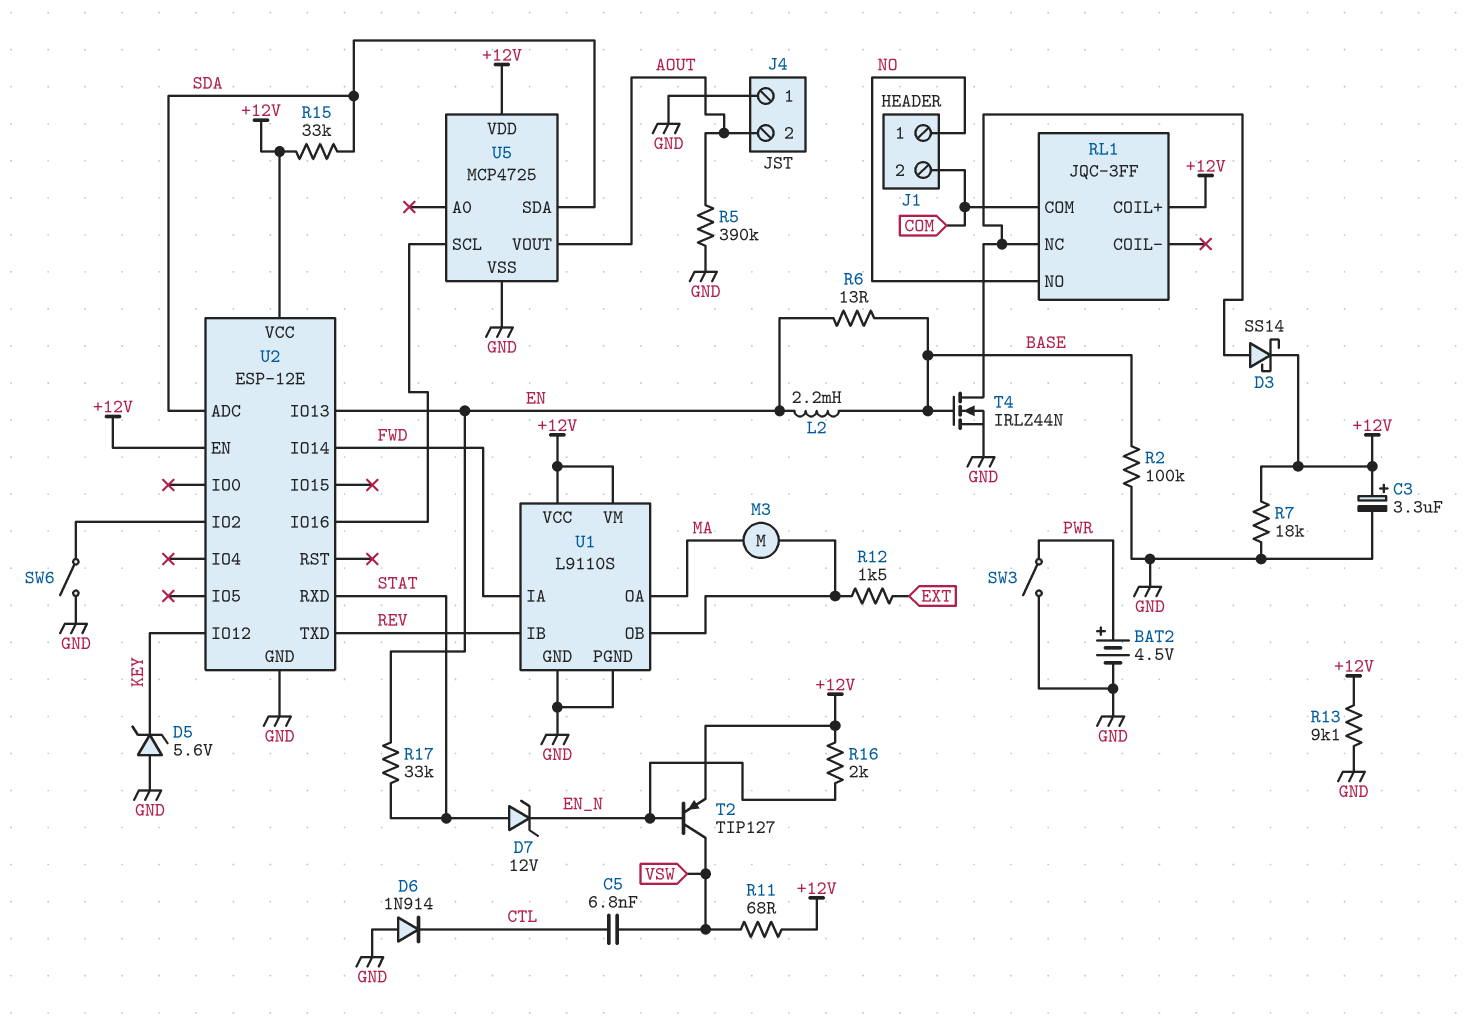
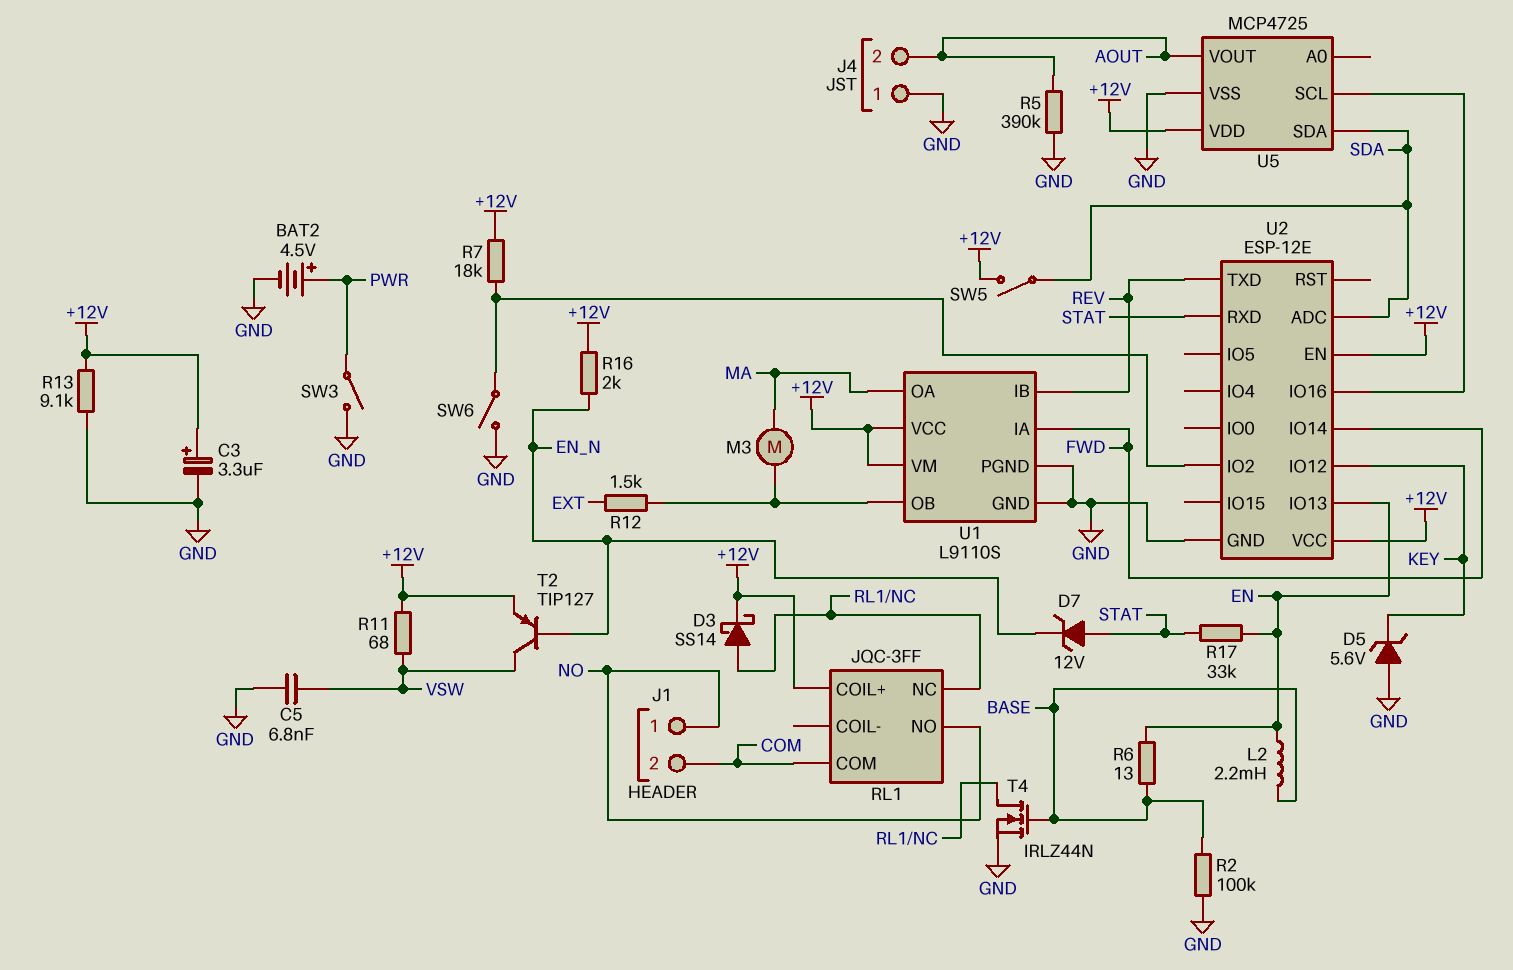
C5: 6.8nF (CTL, VSW) -> 6.8nF (GND, VSW)
D6: diode 1N914 (A GND, K CTL) -> none
R7: 18k (+12V, GND) -> 18k (+12V, U2/IO2)
R15: 33k (+12V, SDA) -> none
SW5: none -> switch (+12V, SDA)

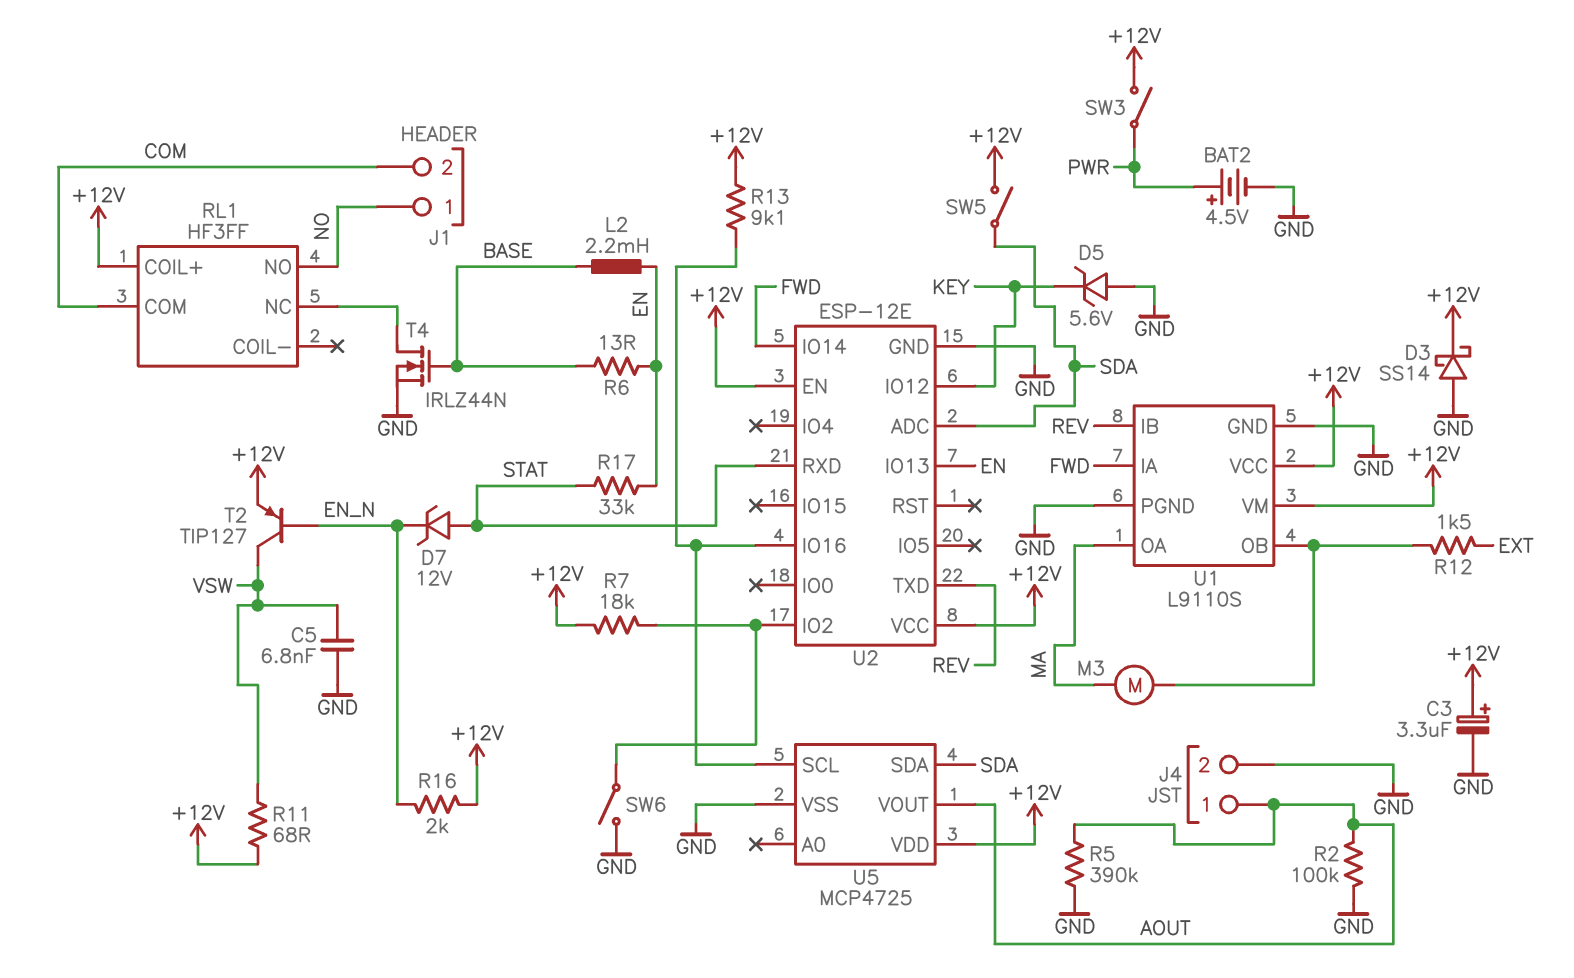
D3: schottky SS14 (A RL1/NC, K +12V) -> schottky SS14 (A GND, K +12V)
J4 pin 1: GND -> AOUT
J4 pin 2: AOUT -> GND
R2: 100k (BASE, GND) -> 100k (AOUT, GND)
R13: 9.1k (+12V, GND) -> 9.1k (+12V, U2/IO16)
RL1: JQC-3FF -> HF3FF
SW3: switch (GND, PWR) -> switch (+12V, PWR)

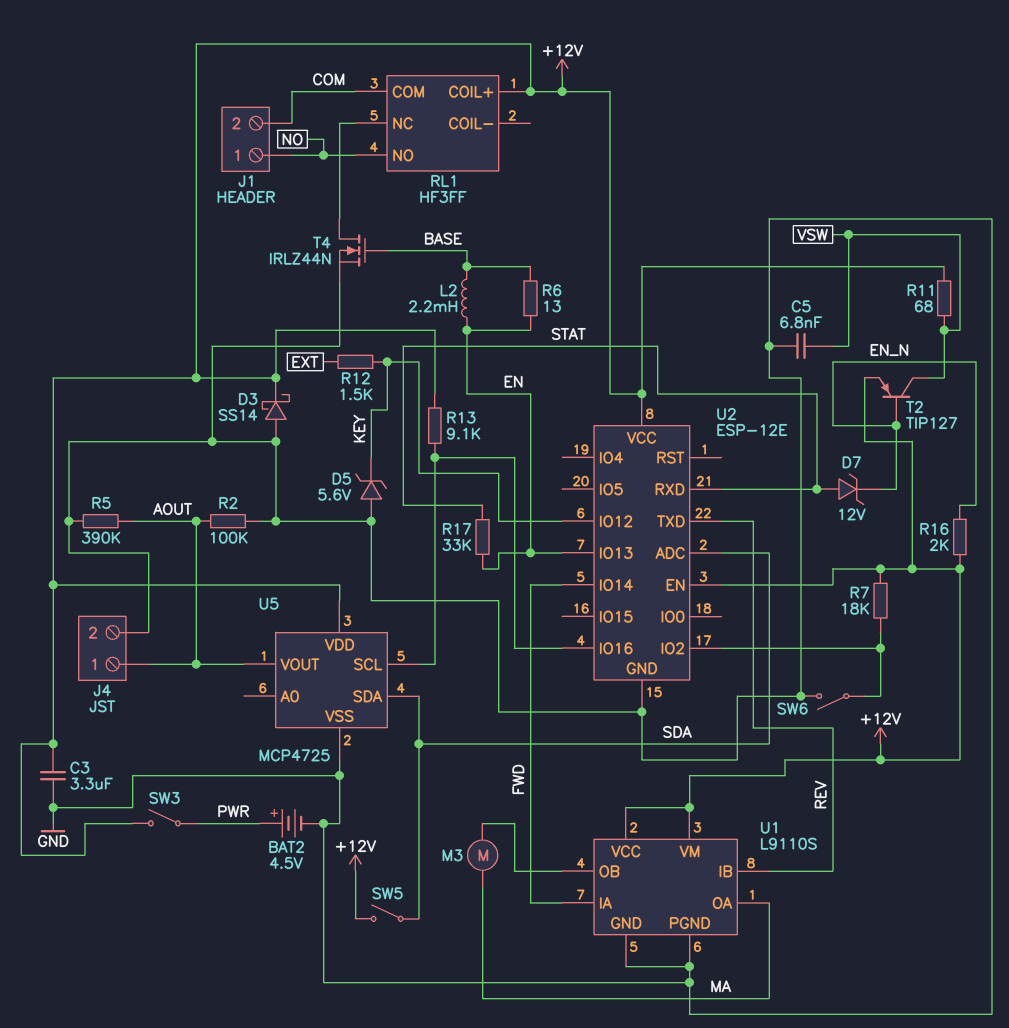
C3: 3.3uF (plus +12V, minus GND) -> 3.3uF (+12V, GND)
R12: 1.5k (EXT, U1/OB) -> 1.5k (EXT, KEY)

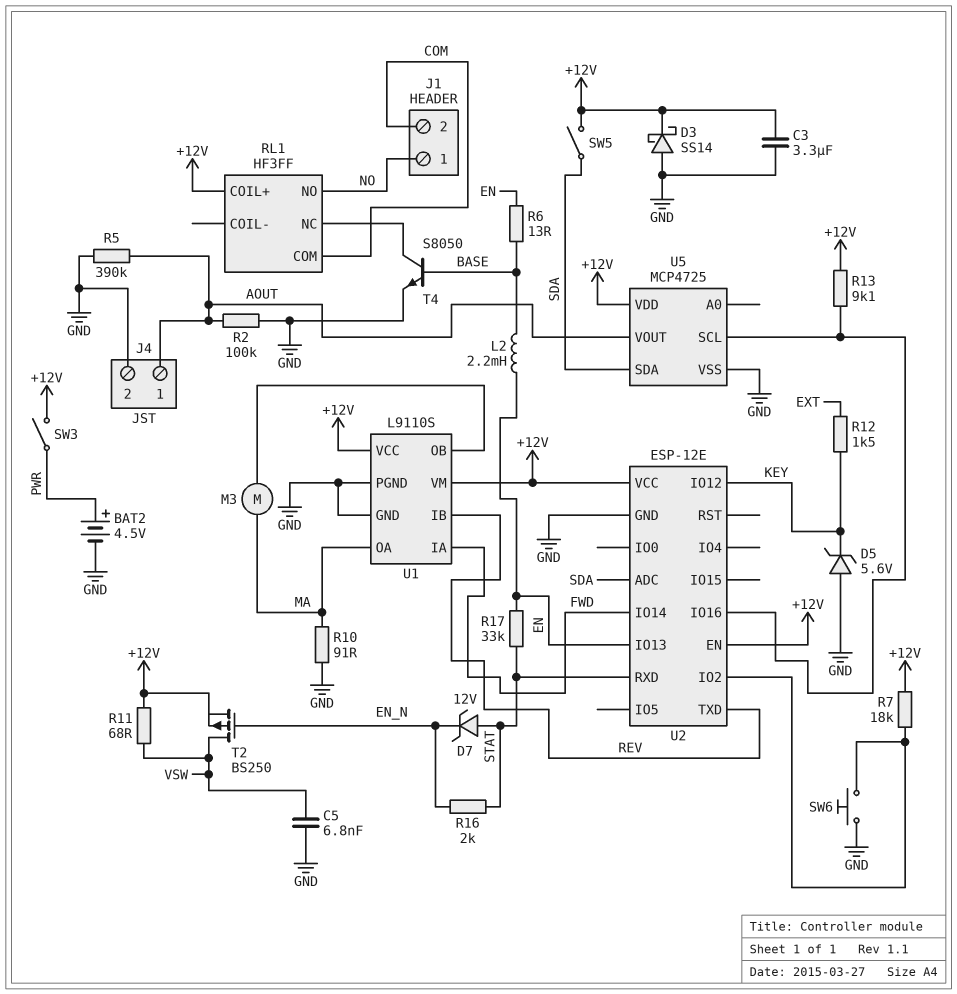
R10: none -> 91 (GND, MA)
R16: 2k (+12V, EN_N) -> 2k (EN_N, STAT)
SW6: switch (GND, U2/IO2) -> button (GND, U2/IO2)
T2: PNP TIP127 (B EN_N, C VSW, E +12V) -> PMOS BS250 (G EN_N, D VSW, S +12V)
T4: NMOS IRLZ44N (G BASE, D RL1/NC, S GND) -> NPN S8050 (B BASE, C RL1/NC, E GND)

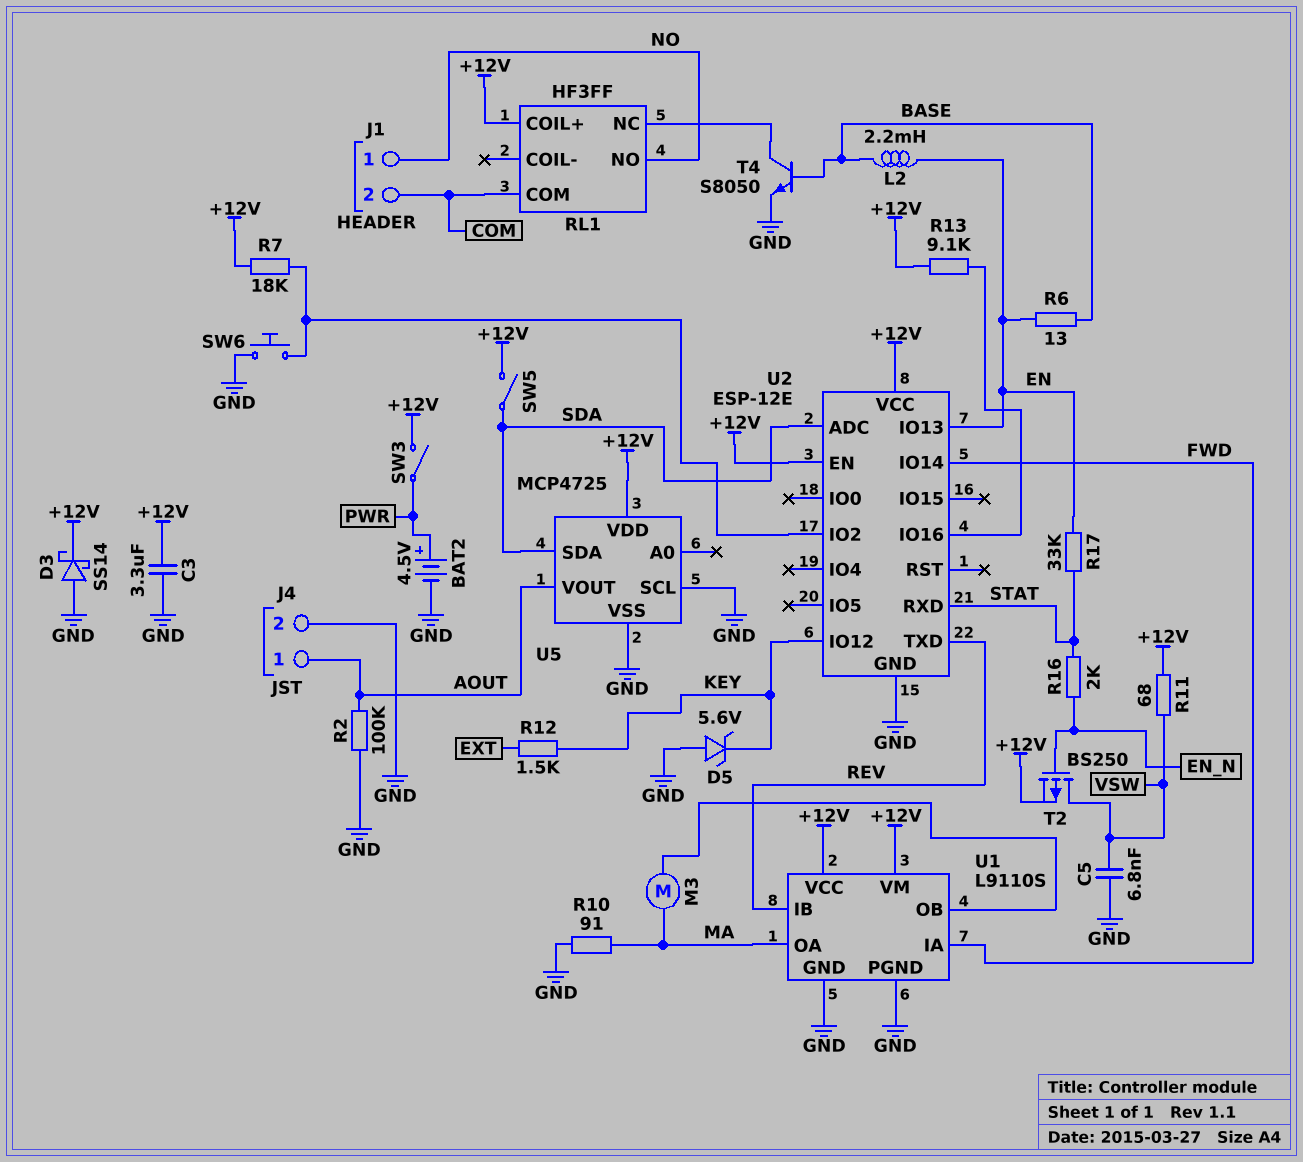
D7: zener 12V (A STAT, K EN_N) -> none
R5: 390k (AOUT, GND) -> none
U5 pin SCL: U2/IO16 -> GND

